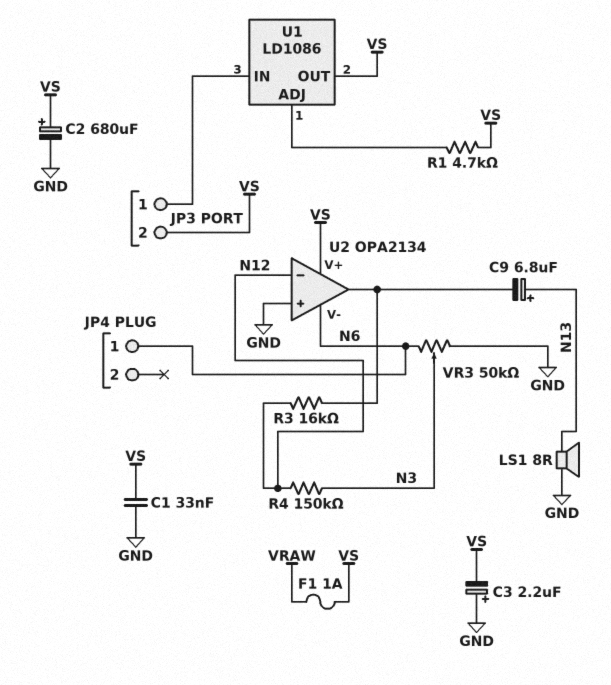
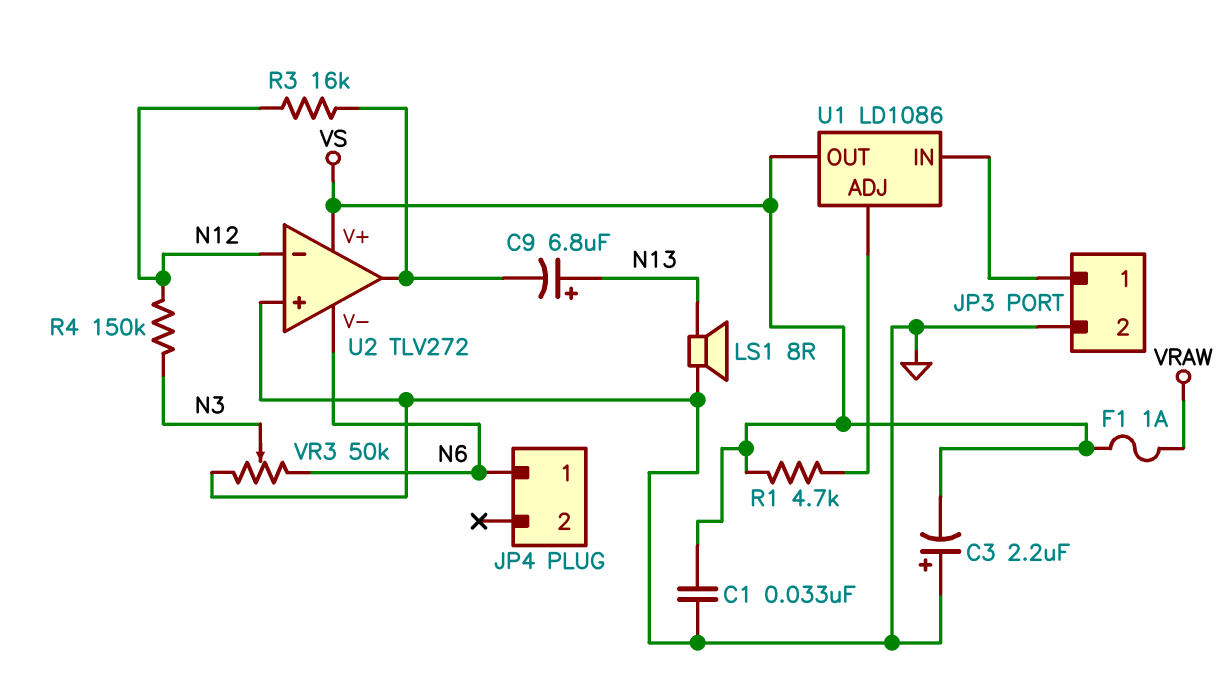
C2: 680uF (plus VS, minus GND) -> none
JP3 pin 2: VS -> GND
U2: OPA2134 -> TLV272

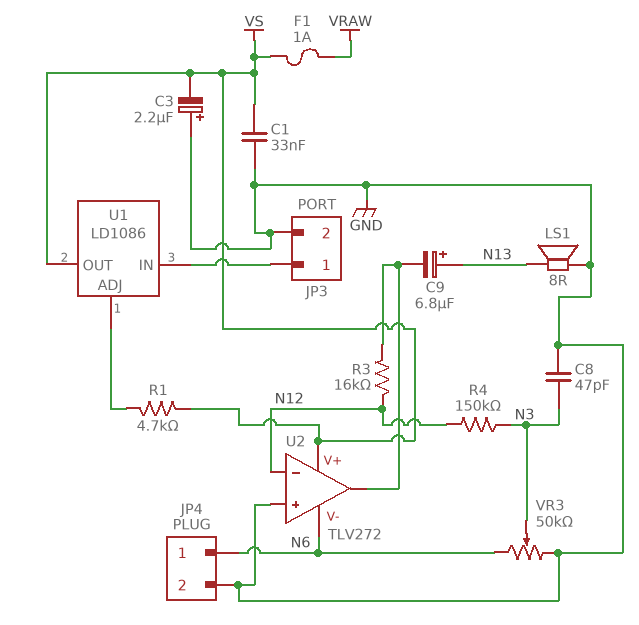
C8: none -> 47pF (GND, N3)
JP4 pin 2: none -> GND

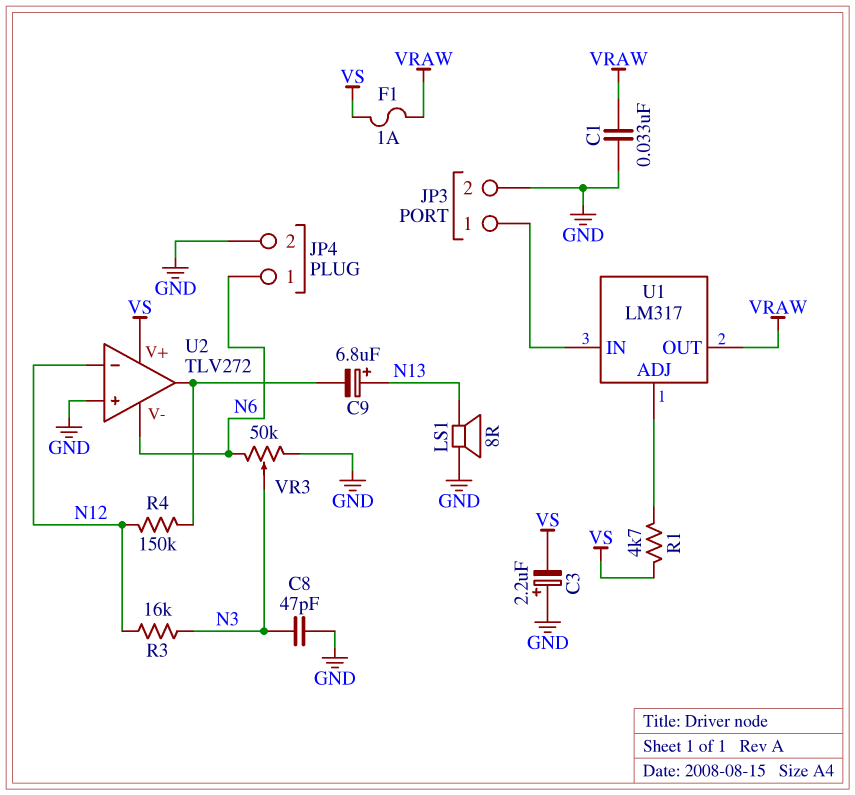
C1: 33nF (GND, VS) -> 33nF (GND, VRAW)
R3: 16k (N12, U2/out) -> 16k (N3, N12)
R4: 150k (N3, N12) -> 150k (N12, U2/out)
U1: LD1086 -> LM317
U1 pin OUT: VS -> VRAW

